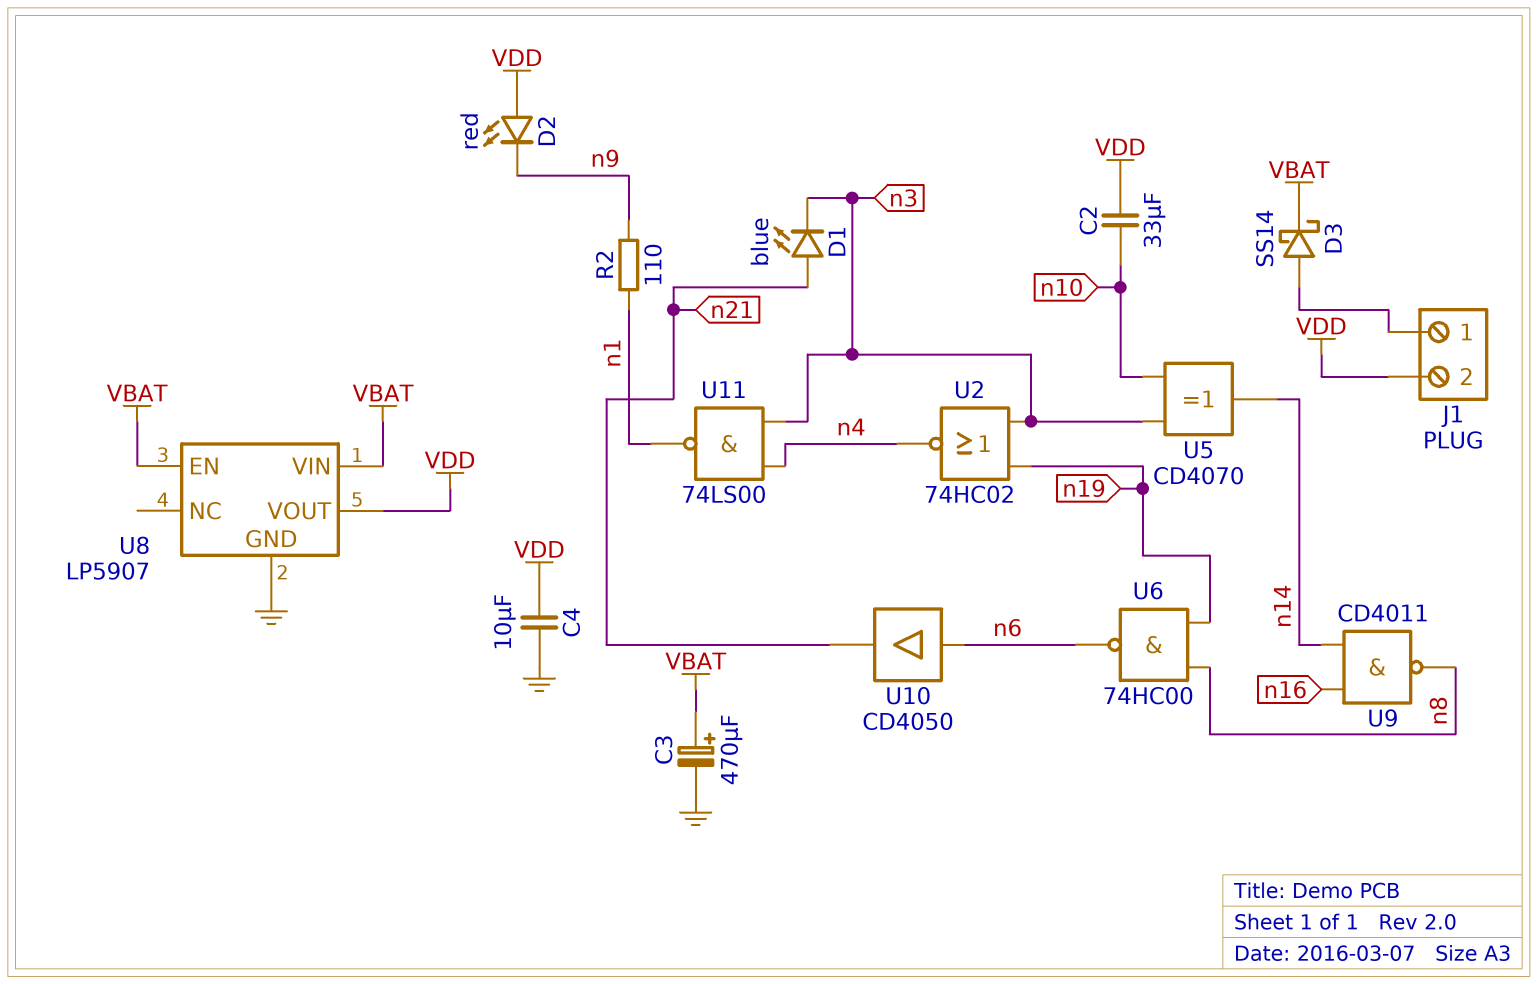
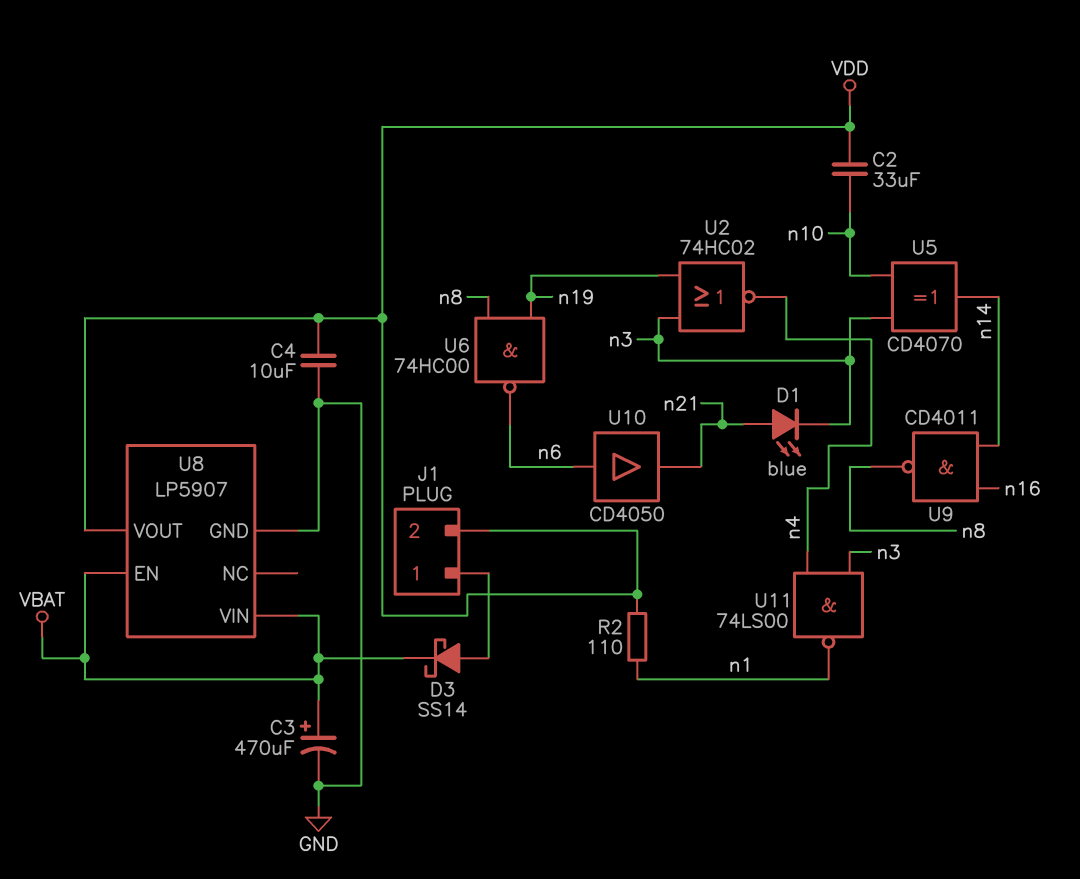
D2: LED red (A VDD, K n9) -> none
R2: 110 (n1, n9) -> 110 (VDD, n1)

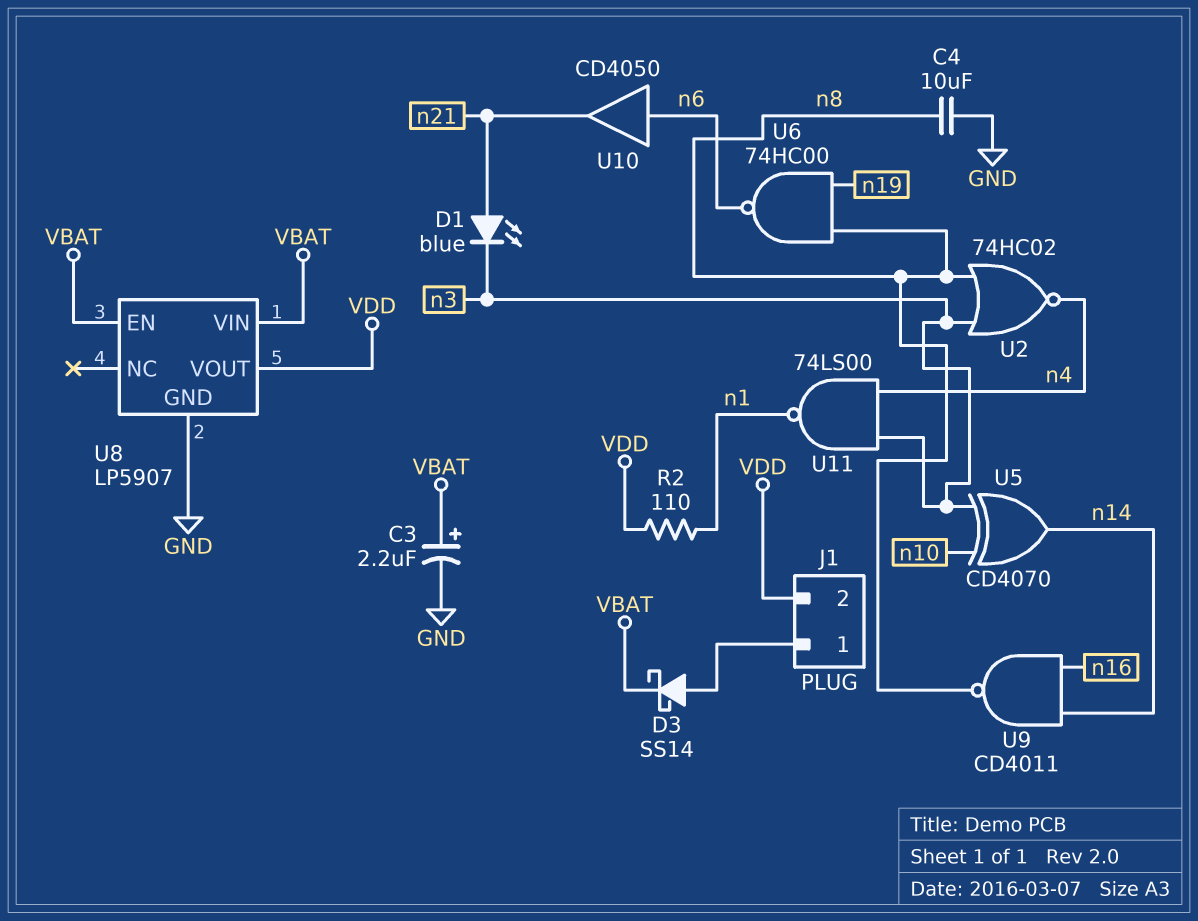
C2: 33uF (VDD, n10) -> none
C3: 470uF (plus VBAT, minus GND) -> 2.2uF (plus VBAT, minus GND)
C4: 10uF (GND, VDD) -> 10uF (GND, n8)
U2: NOR 74HC02 (in n3, in n19, out n4) -> NOR 74HC02 (in n3, in n8, out n4)

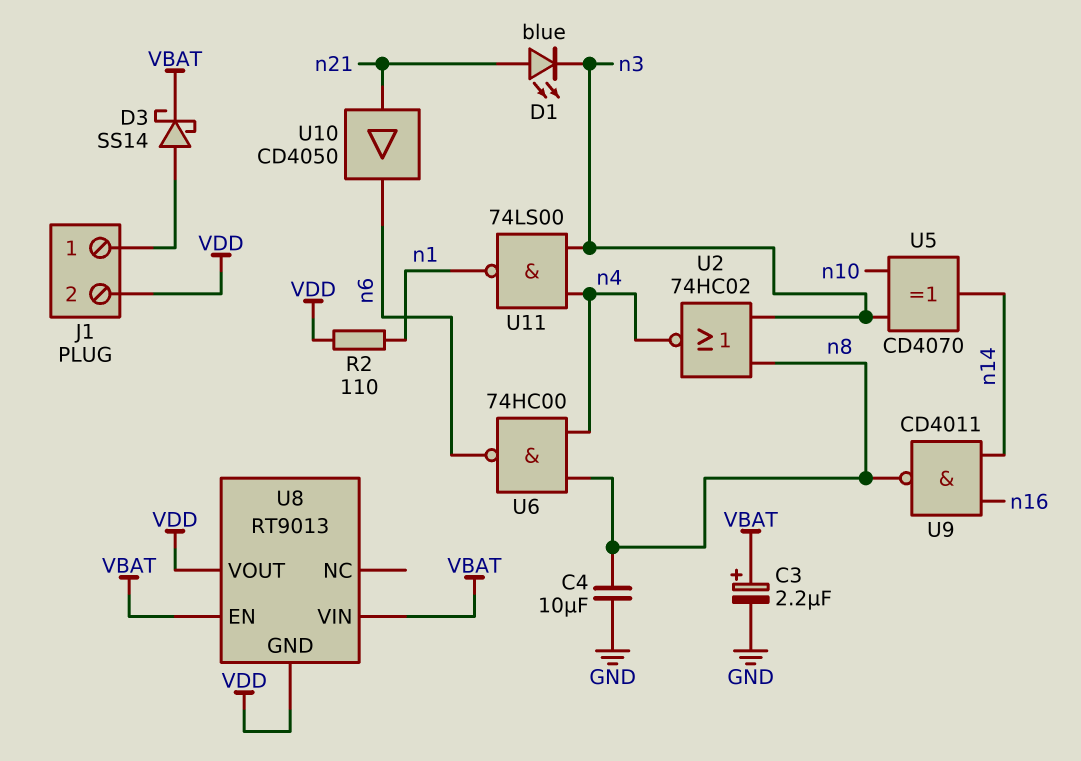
U6: NAND 74HC00 (in n8, in n19, out n6) -> NAND 74HC00 (in n4, in n8, out n6)
U8: LP5907 -> RT9013
U8 pin GND: GND -> VDD
U10: buffer CD4050 (in n6, out n21) -> buffer CD4050 (in n21, out n6)

